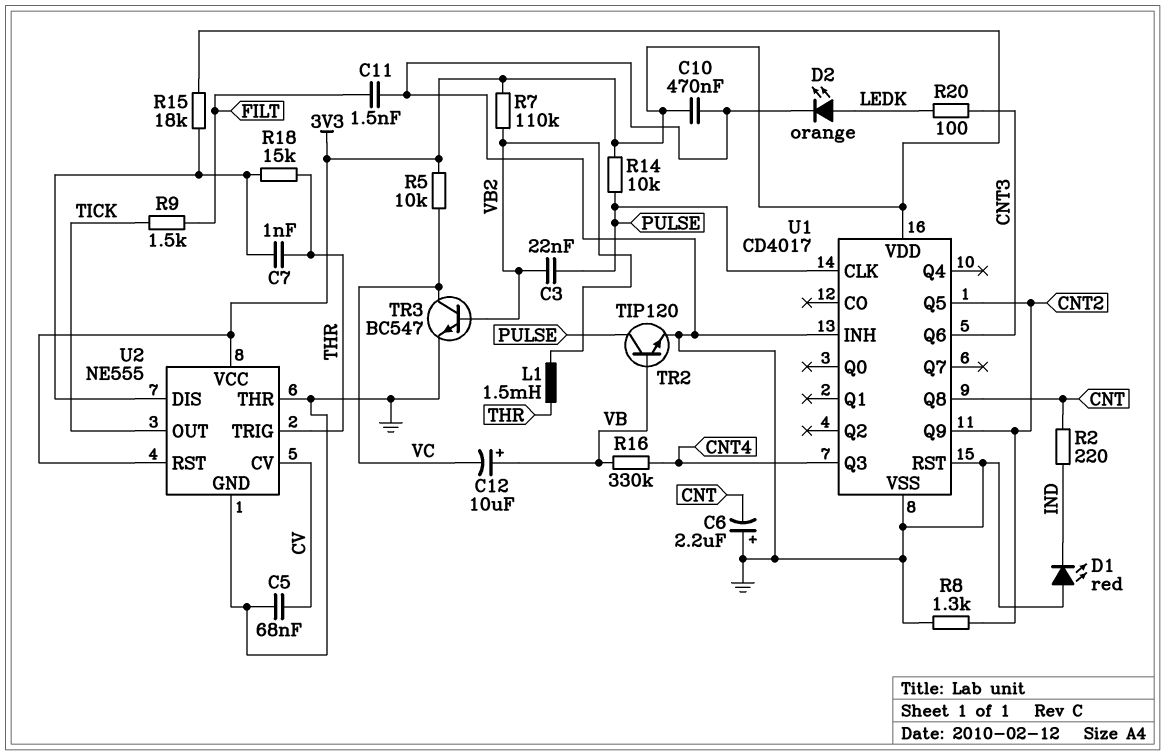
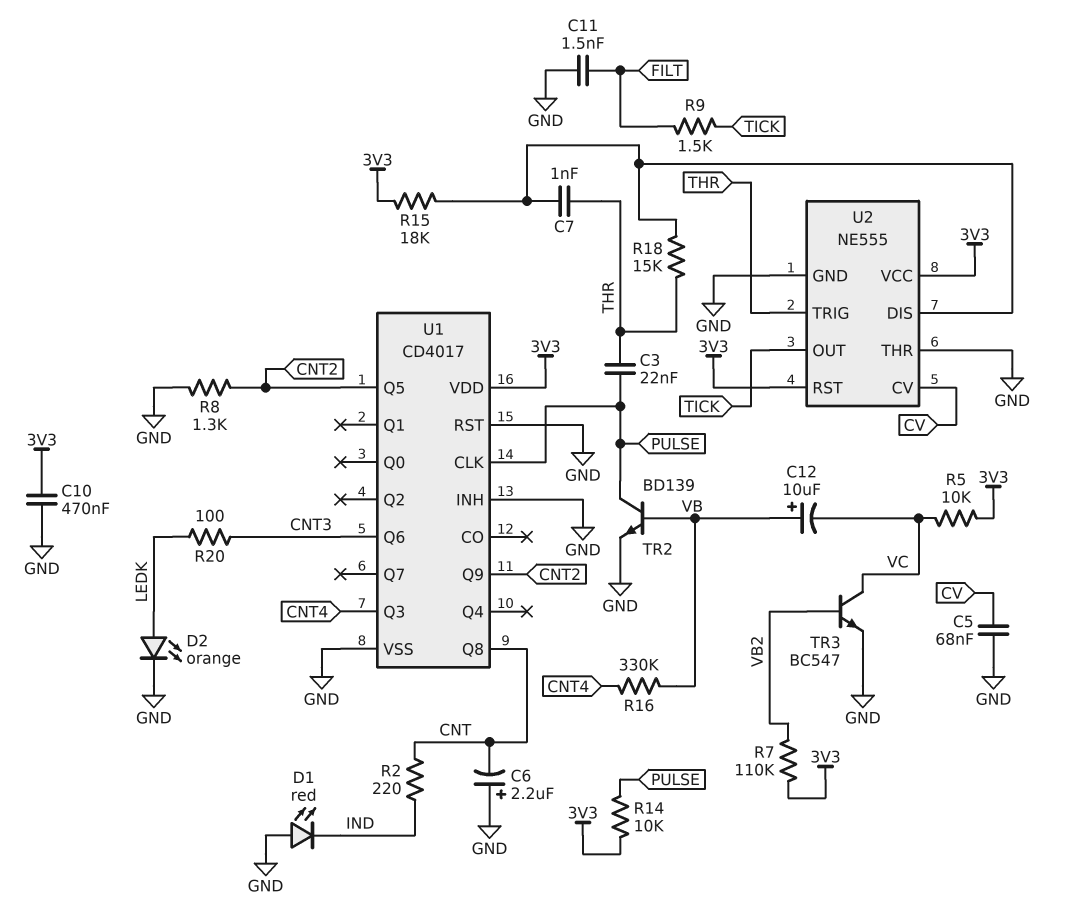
C3: 22nF (PULSE, VB2) -> 22nF (PULSE, THR)
L1: 1.5mH (THR, VB2) -> none
TR2: NPN TIP120 (B VB, C PULSE, E GND) -> NPN BD139 (B VB, C PULSE, E GND)

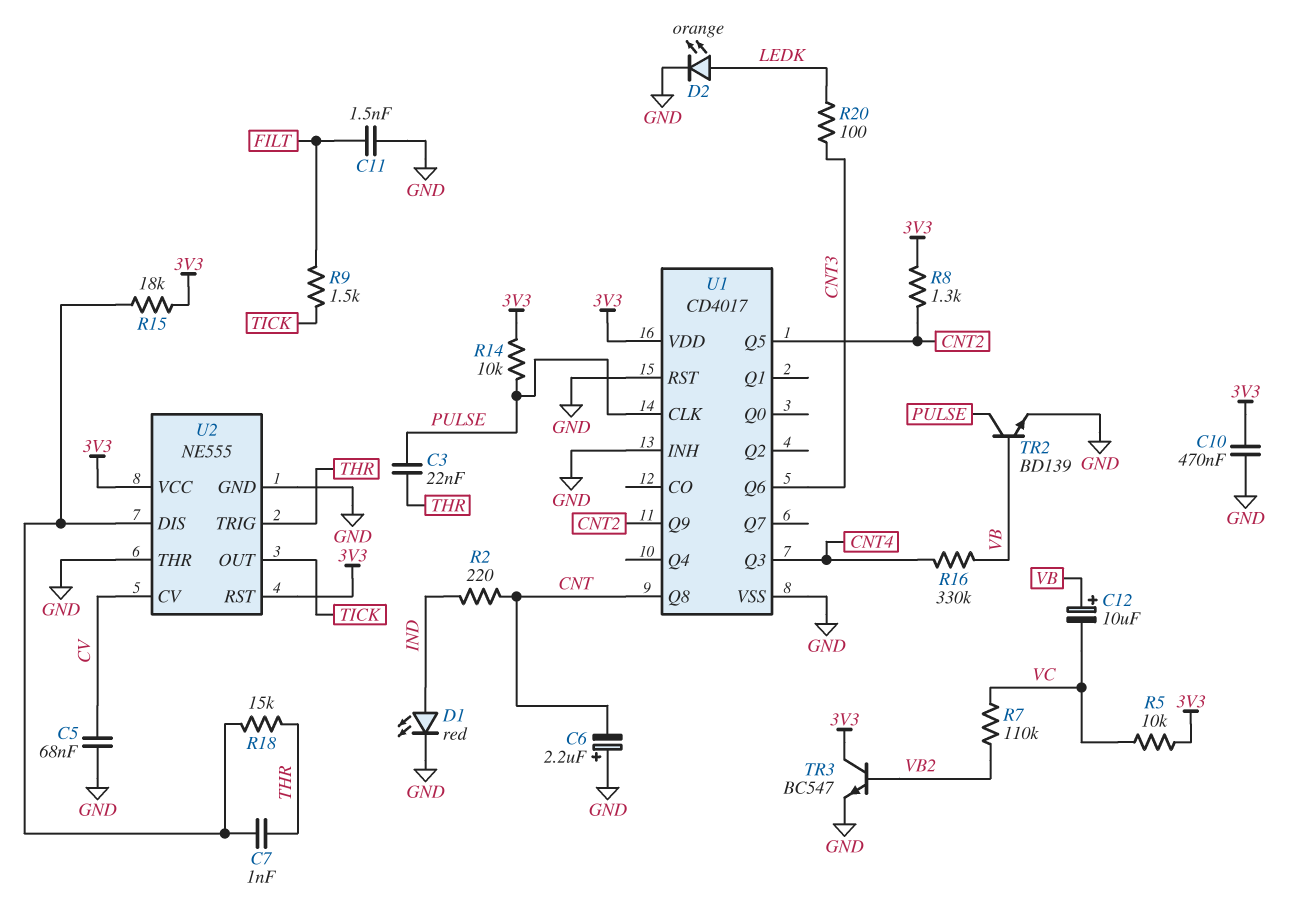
D1: LED red (A GND, K IND) -> LED red (A IND, K GND)
R7: 110k (3V3, VB2) -> 110k (VB2, VC)
R8: 1.3k (CNT2, GND) -> 1.3k (3V3, CNT2)
TR3: NPN BC547 (B VB2, C VC, E GND) -> NPN BC547 (B VB2, C 3V3, E GND)

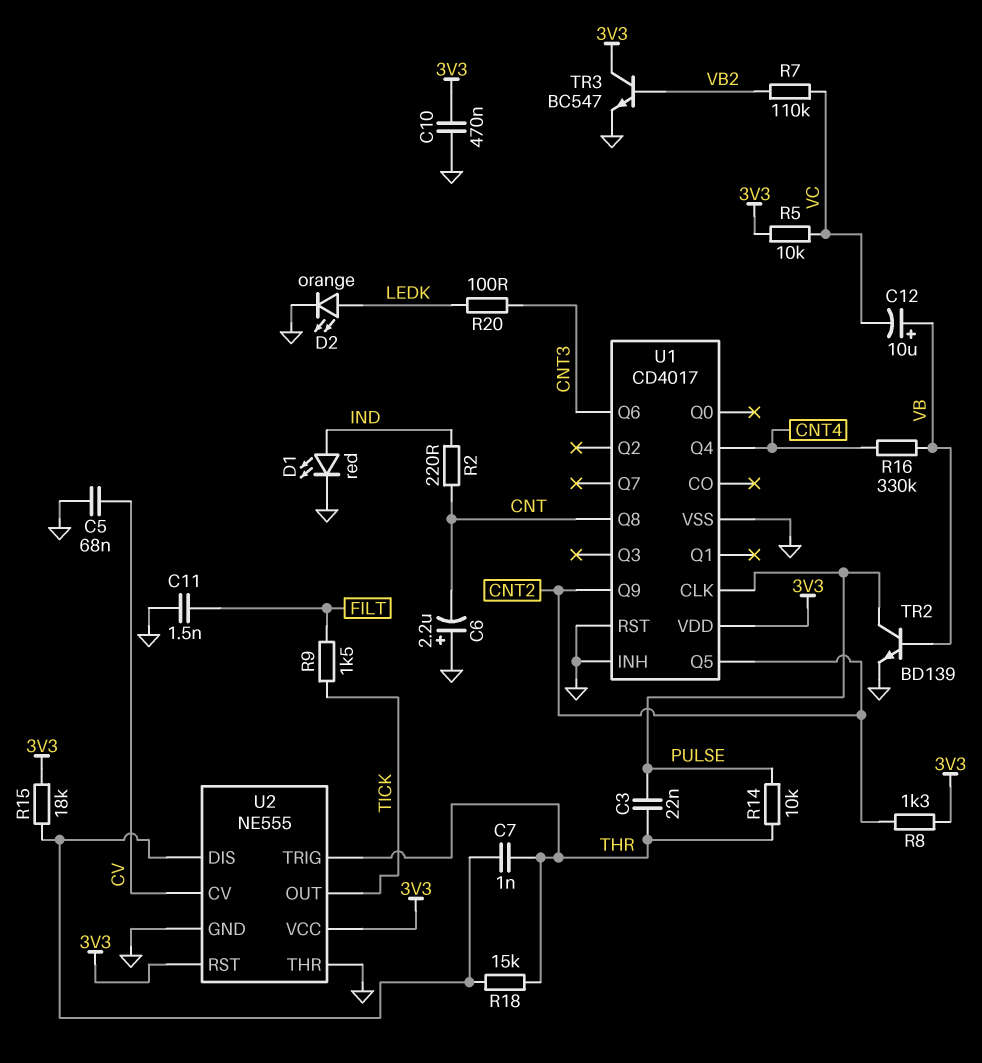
R14: 10k (3V3, PULSE) -> 10k (PULSE, THR)
U1 pin Q3: CNT4 -> none
U1 pin Q4: none -> CNT4

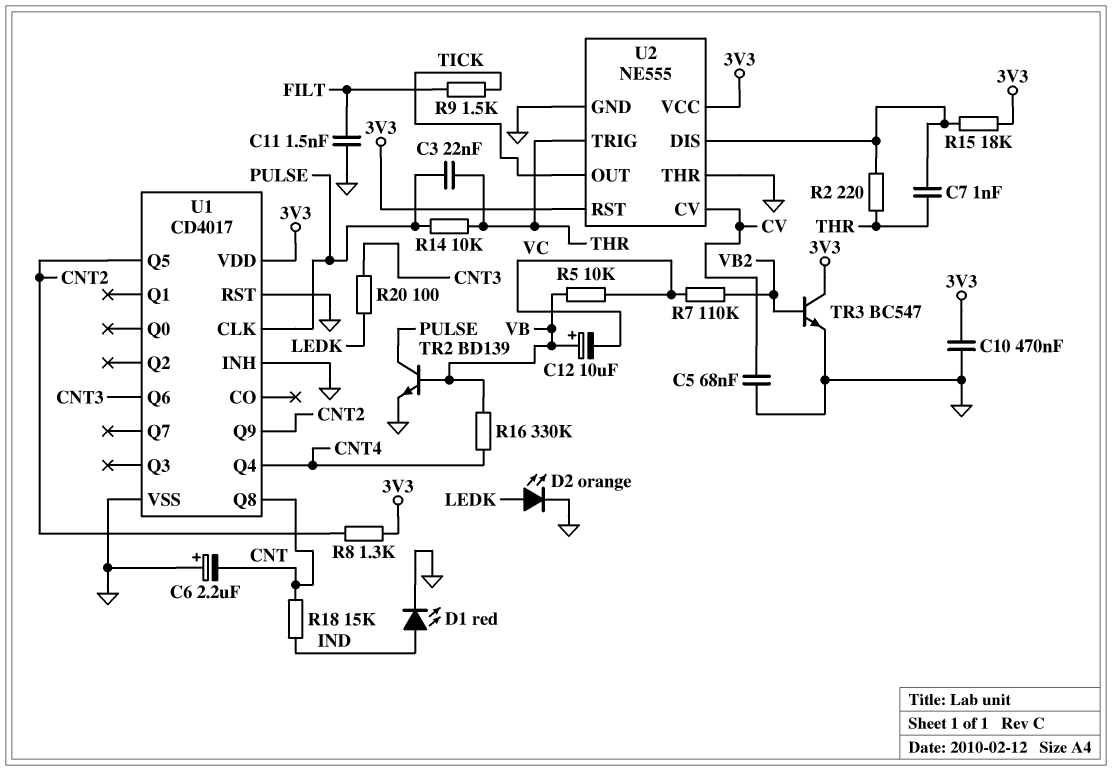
R2: 220 (CNT, IND) -> 220 (THR, U2/DIS)
R5: 10k (3V3, VC) -> 10k (VB, VC)
R18: 15k (THR, U2/DIS) -> 15k (CNT, IND)

